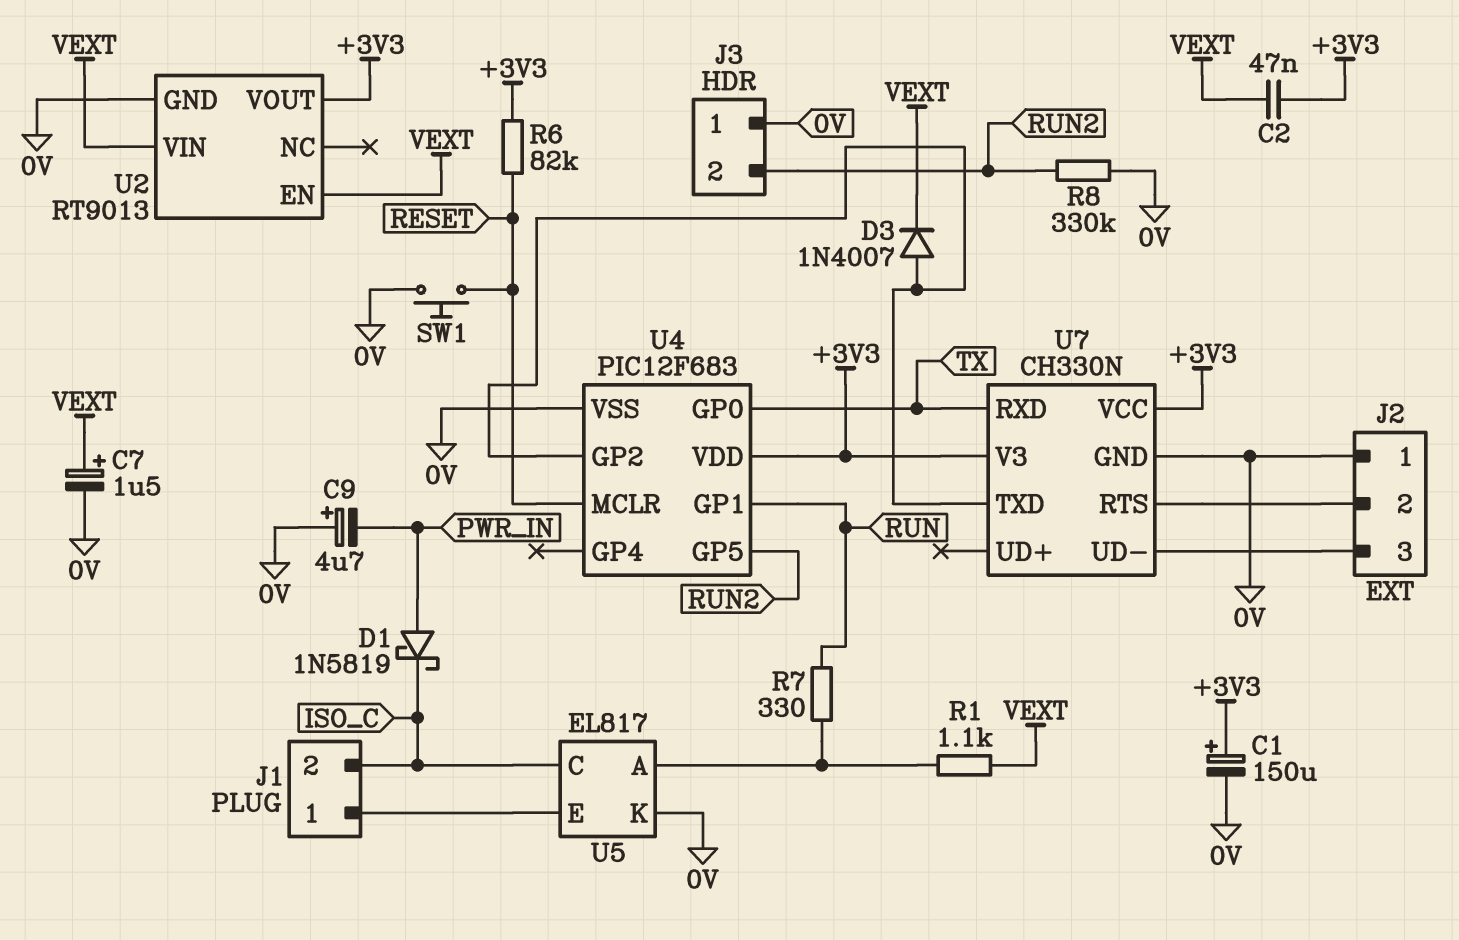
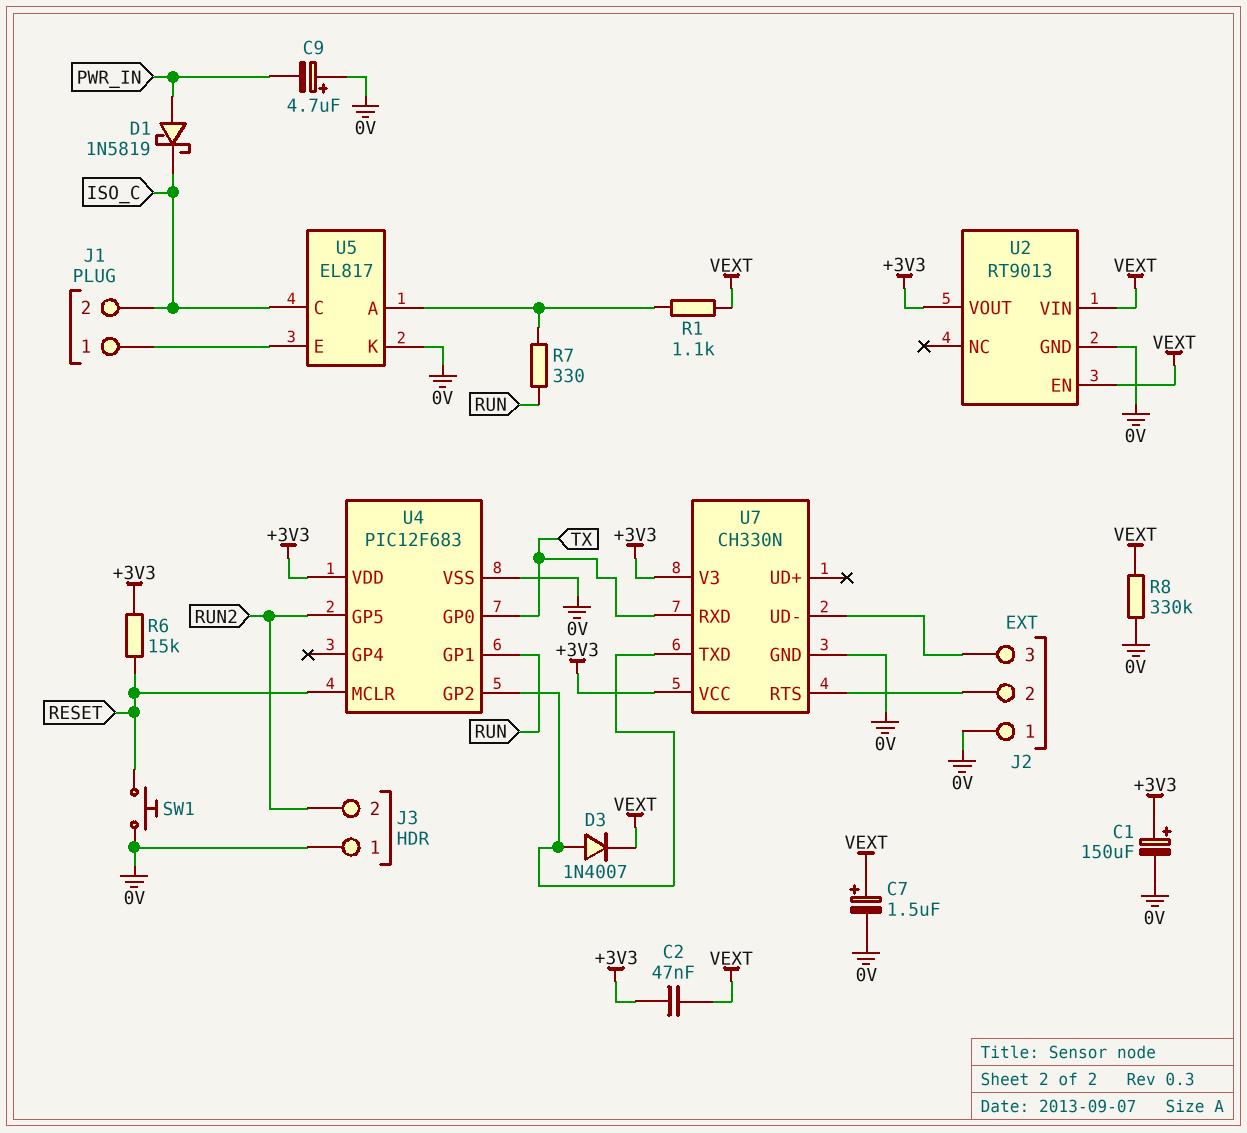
R6: 82k (+3V3, RESET) -> 15k (+3V3, RESET)
R8: 330k (0V, RUN2) -> 330k (0V, VEXT)

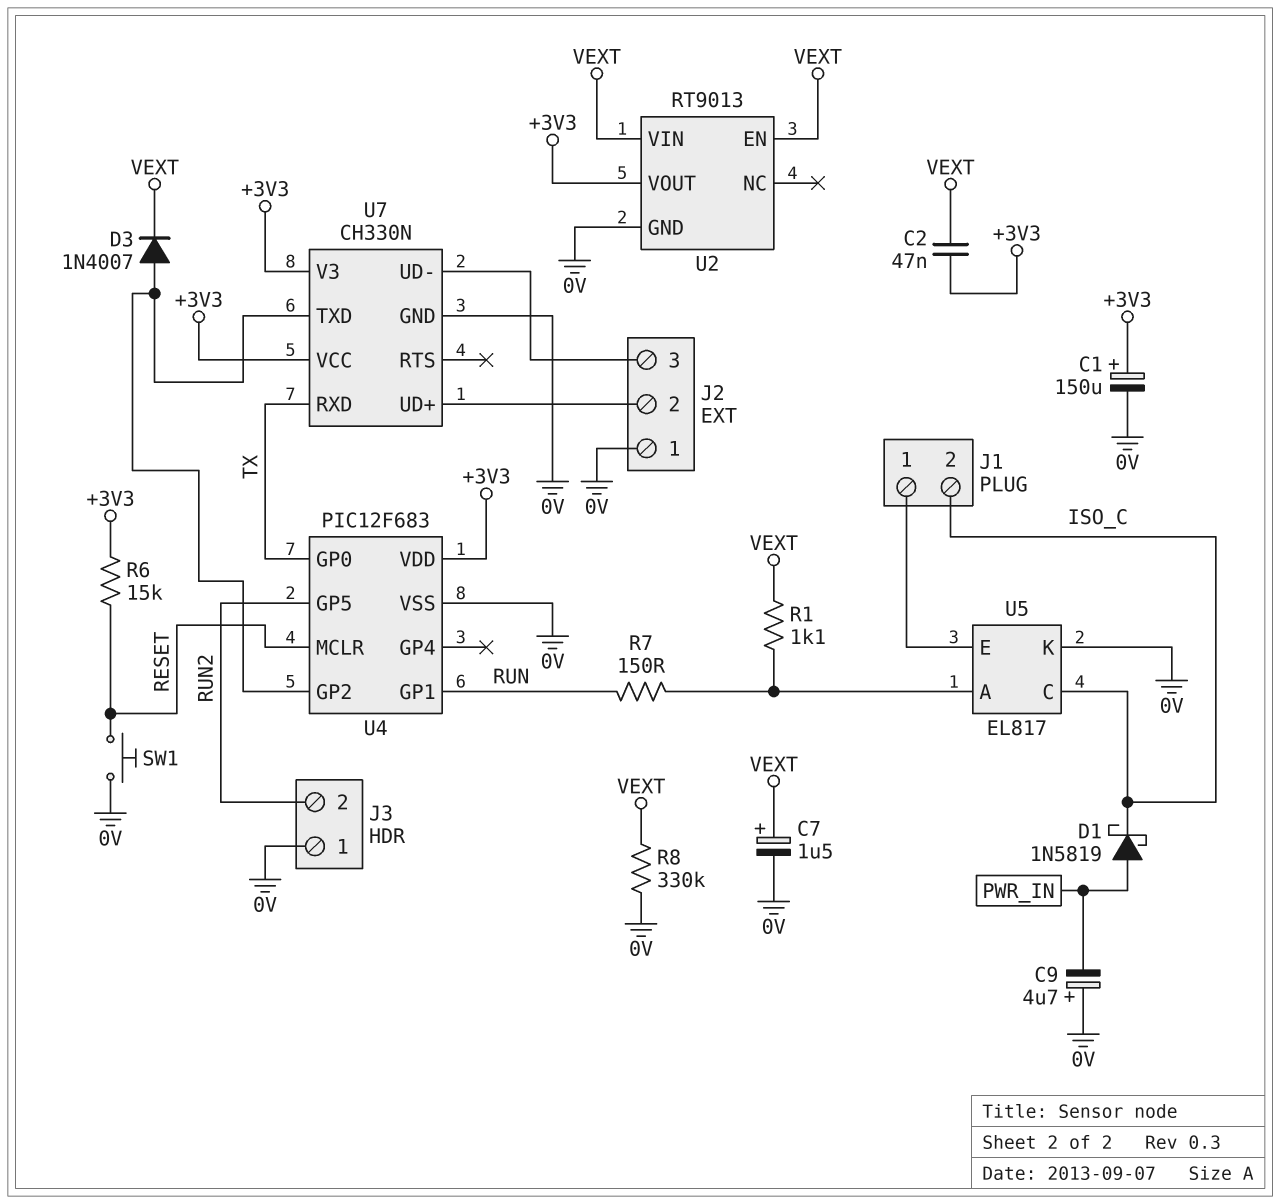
R7: 330 (RUN, U5/A) -> 150 (RUN, U5/A)
U7 pin RTS: J2/2 -> none
U7 pin UD+: none -> J2/2

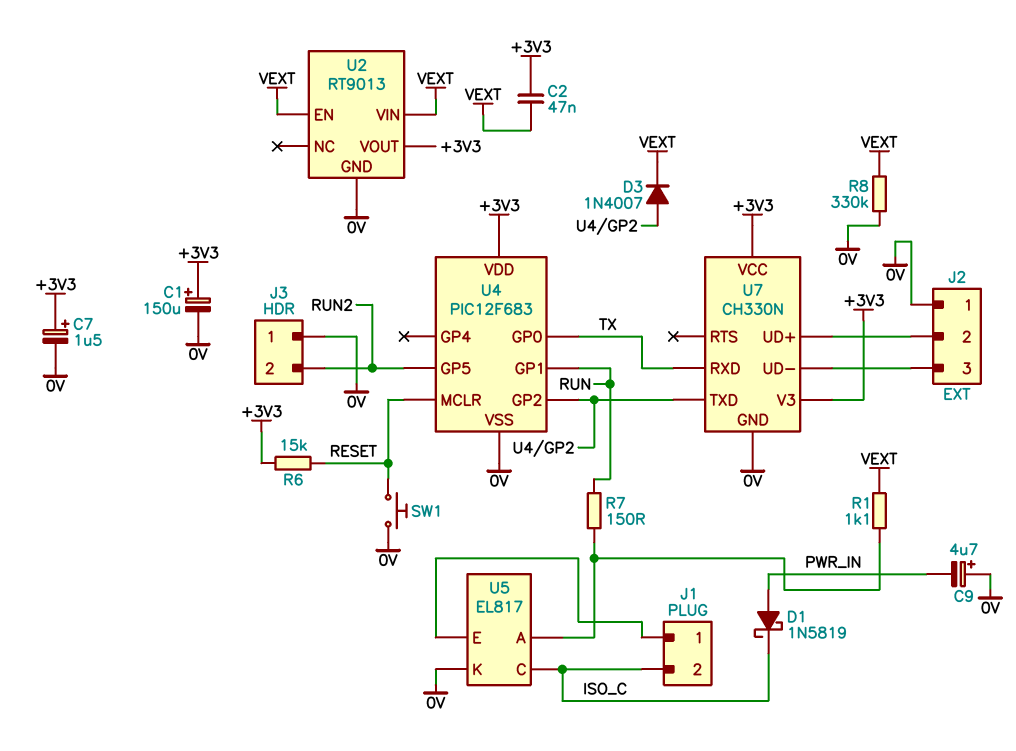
C7: 1.5uF (plus VEXT, minus 0V) -> 1.5uF (plus +3V3, minus 0V)

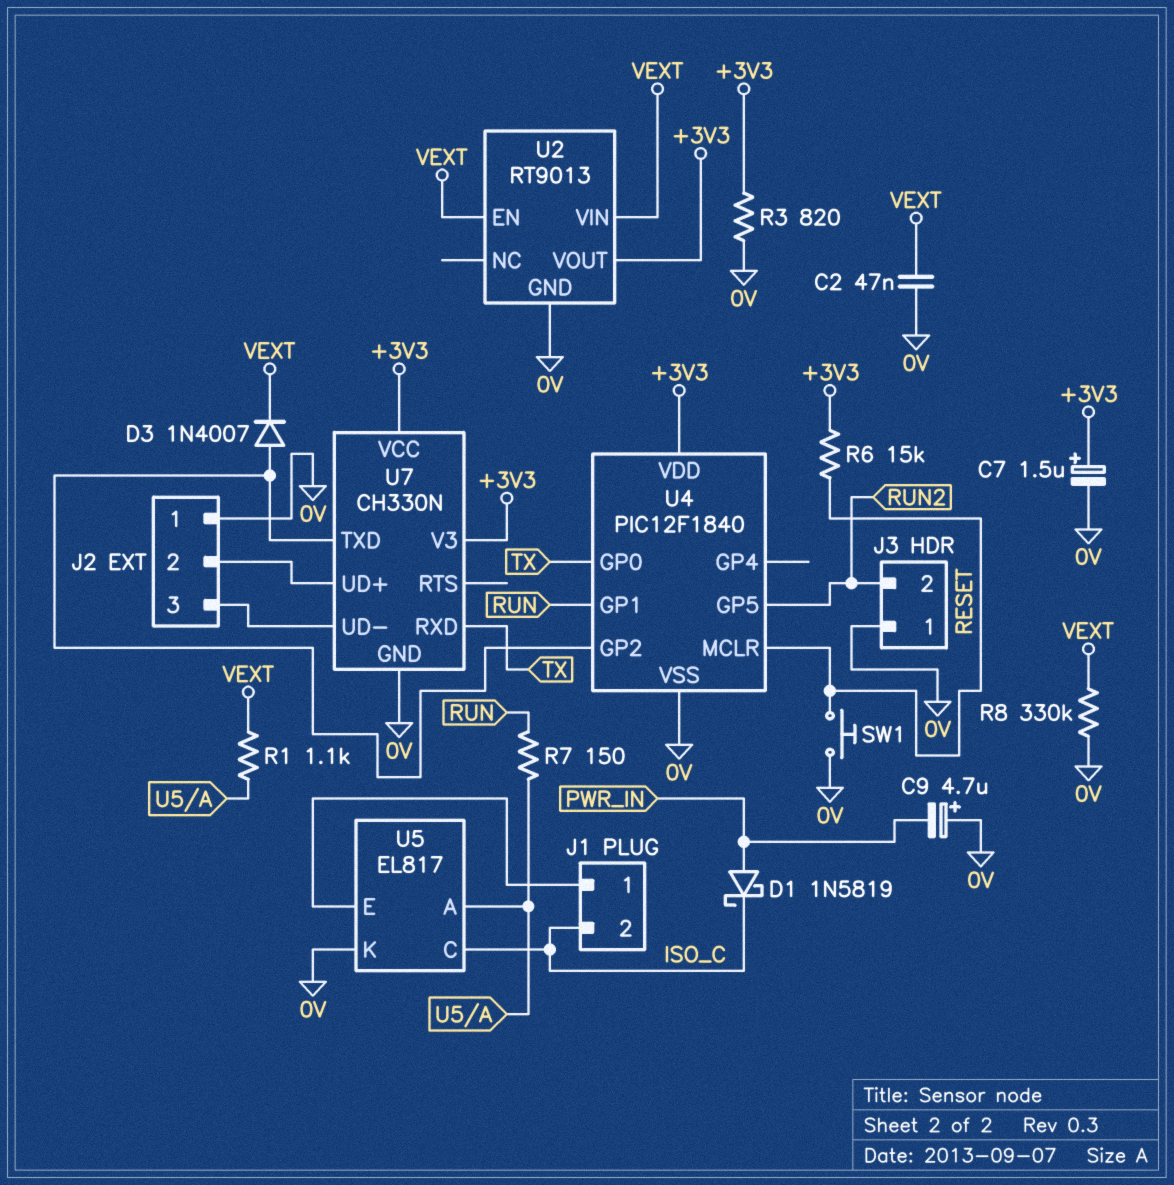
C1: 150uF (plus +3V3, minus 0V) -> none
C2: 47nF (+3V3, VEXT) -> 47nF (0V, VEXT)
R3: none -> 820 (+3V3, 0V)
U4: PIC12F683 -> PIC12F1840

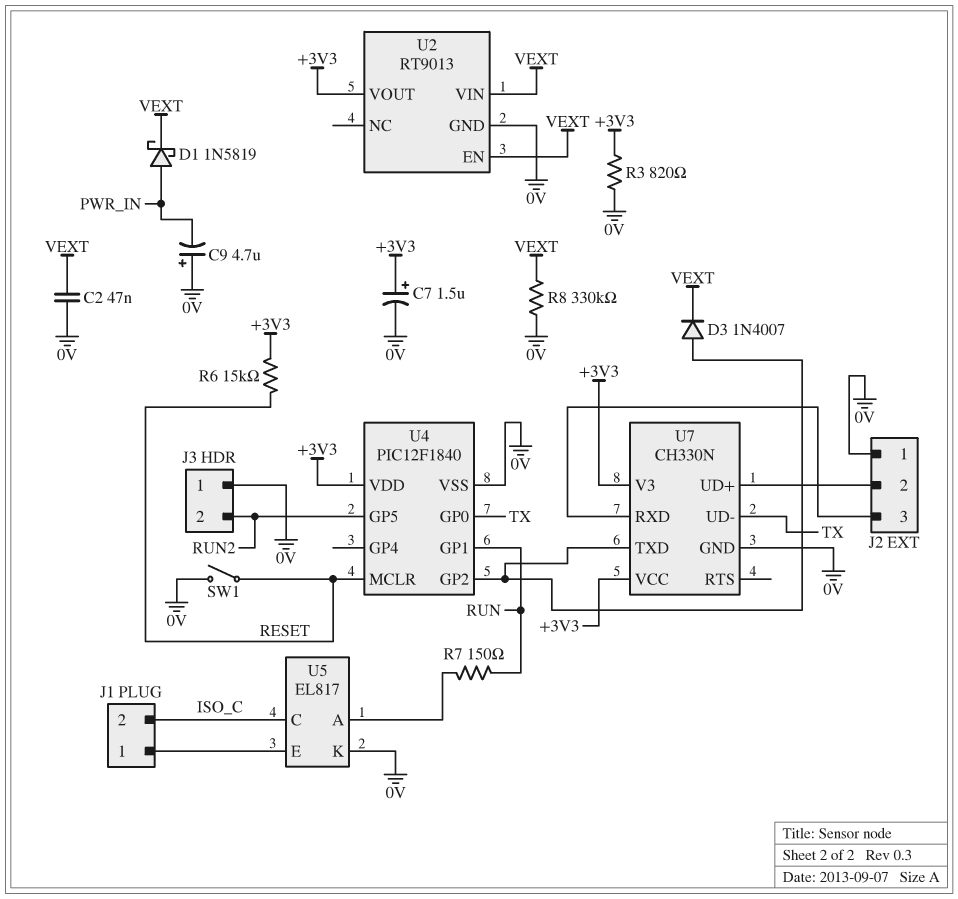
D1: schottky 1N5819 (A PWR_IN, K ISO_C) -> schottky 1N5819 (A PWR_IN, K VEXT)
R1: 1.1k (U5/A, VEXT) -> none
SW1: button (0V, RESET) -> switch (0V, RESET)
U7 pin RXD: TX -> J2/3
U7 pin UD-: J2/3 -> TX

